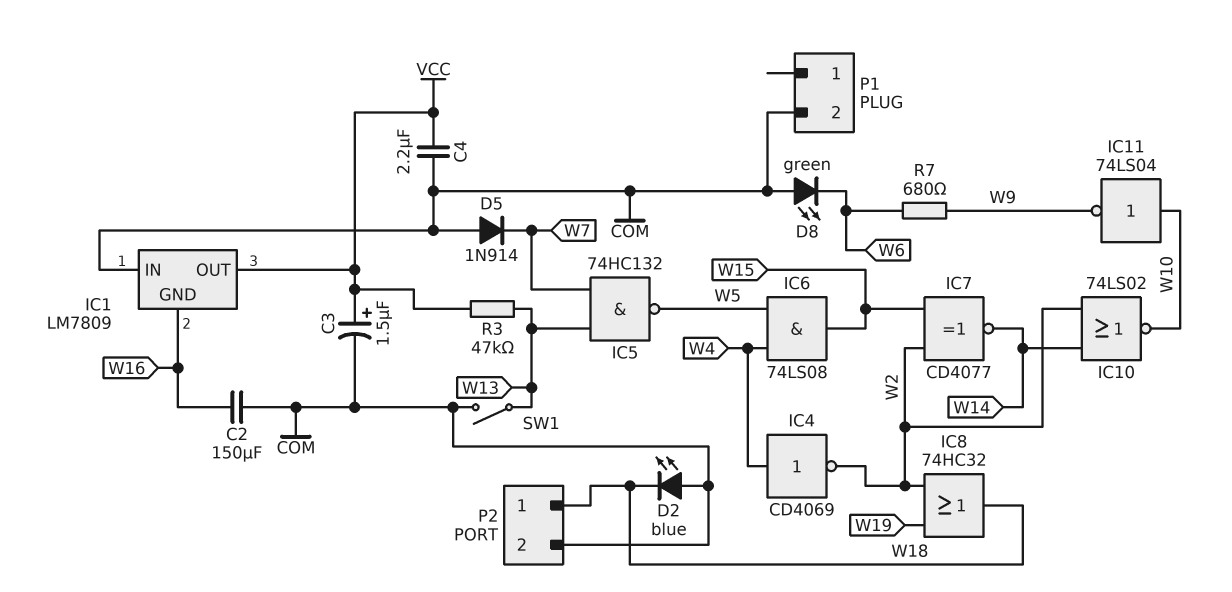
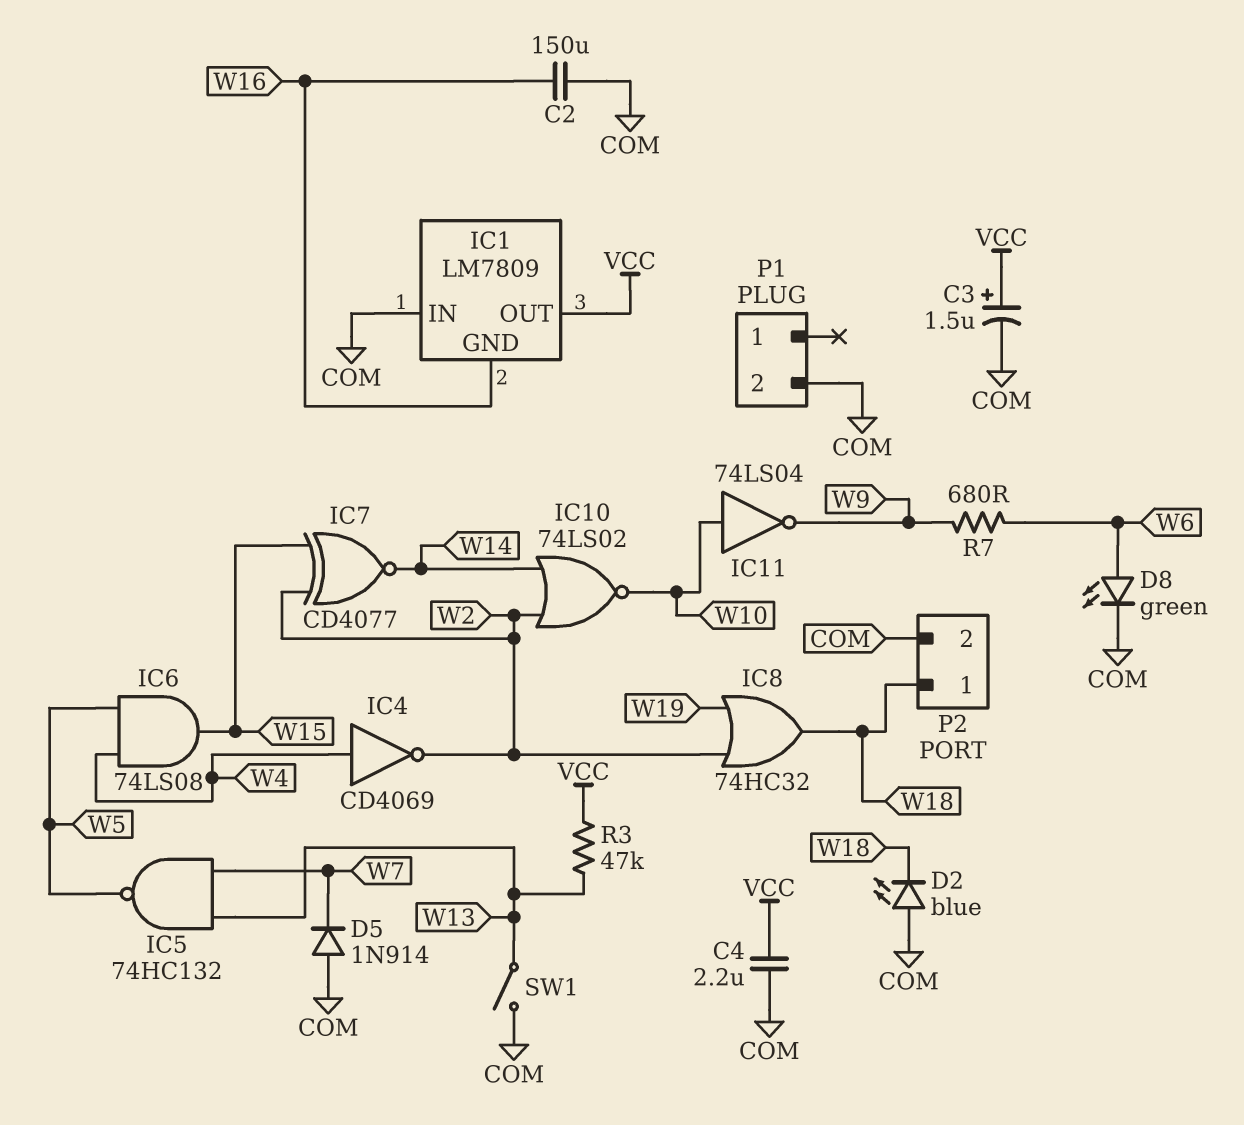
D8: LED green (A COM, K W6) -> LED green (A W6, K COM)

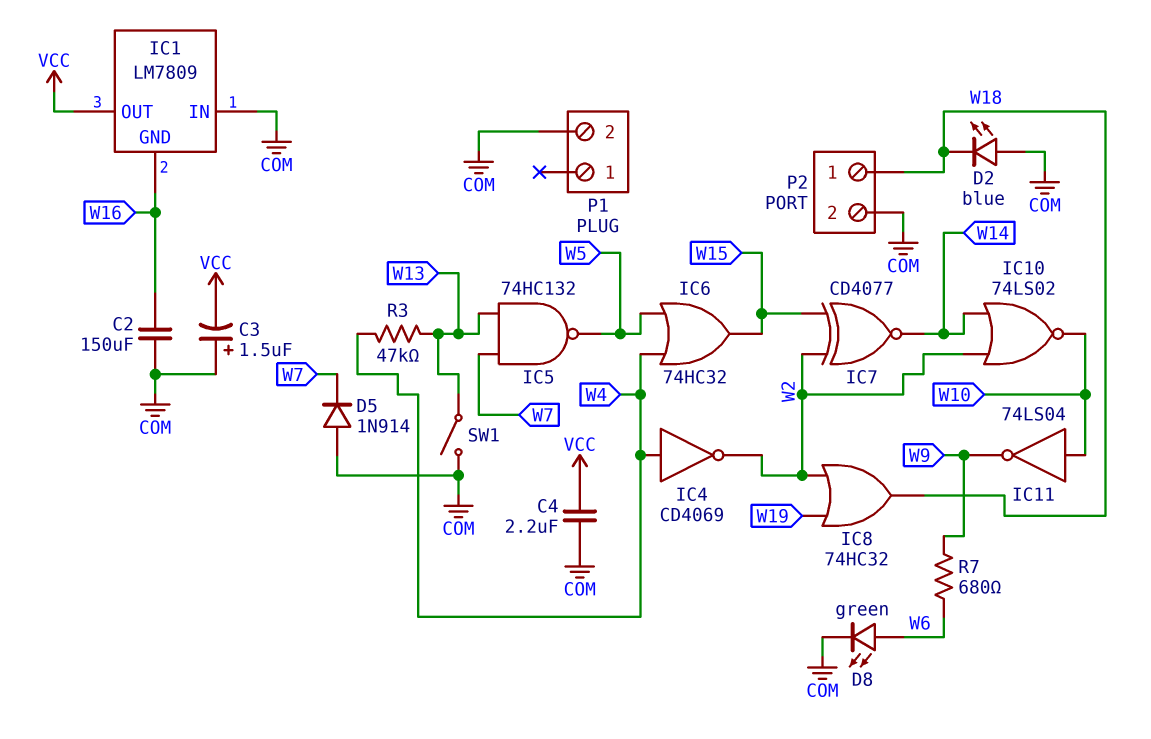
C3: 1.5uF (plus VCC, minus COM) -> 1.5uF (plus COM, minus VCC)
IC6: AND 74LS08 (in W4, in W5, out W15) -> OR 74HC32 (in W4, in W5, out W15)
R3: 47k (VCC, W13) -> 47k (W4, W13)

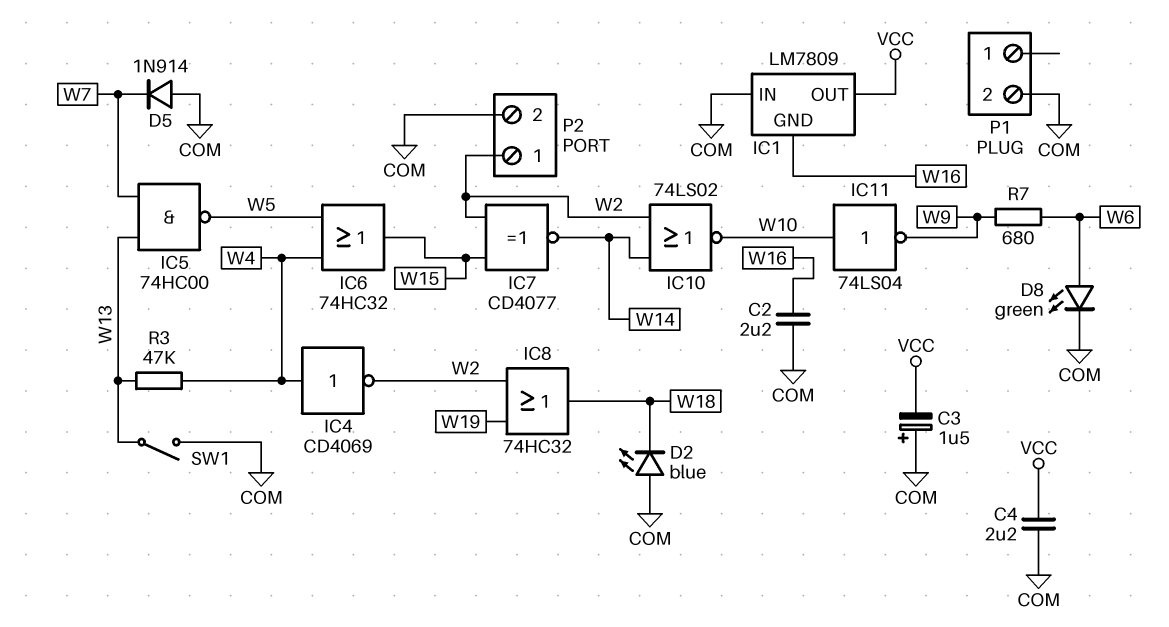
C2: 150uF (COM, W16) -> 2.2uF (COM, W16)
IC5: NAND 74HC132 (in W7, in W13, out W5) -> NAND 74HC00 (in W7, in W13, out W5)
P2 pin 1: W18 -> W2

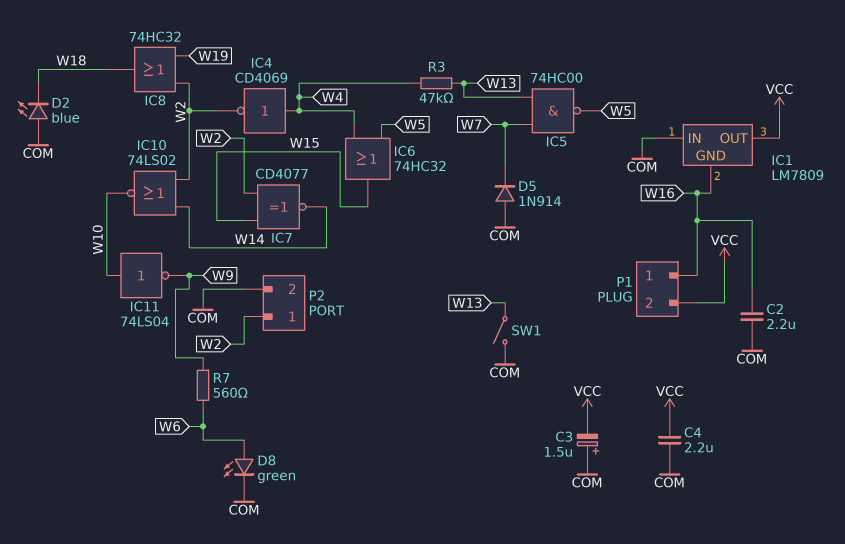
P1 pin 1: none -> W16
P1 pin 2: COM -> VCC
R7: 680 (W6, W9) -> 560 (W6, W9)

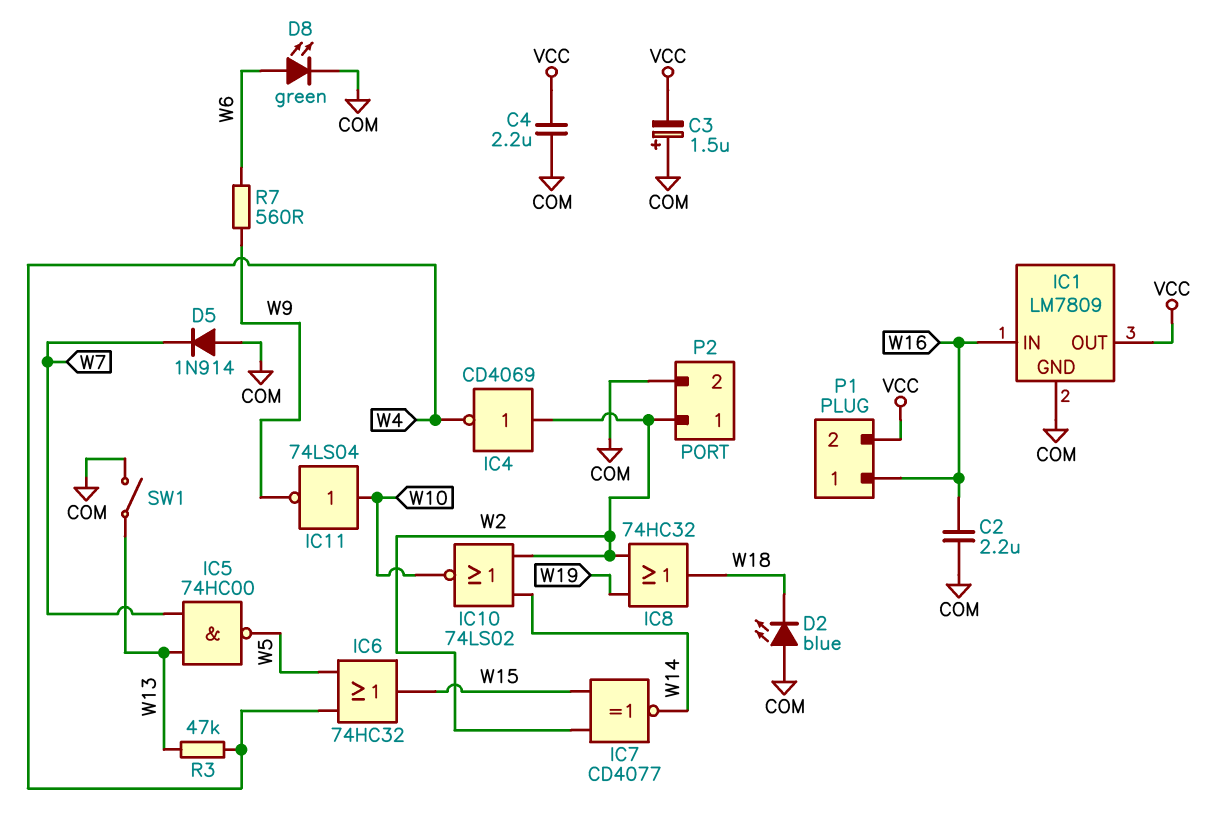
IC1 pin GND: W16 -> COM
IC1 pin IN: COM -> W16
IC4: NOT CD4069 (in W4, out W2) -> NOT CD4069 (in W2, out W4)

